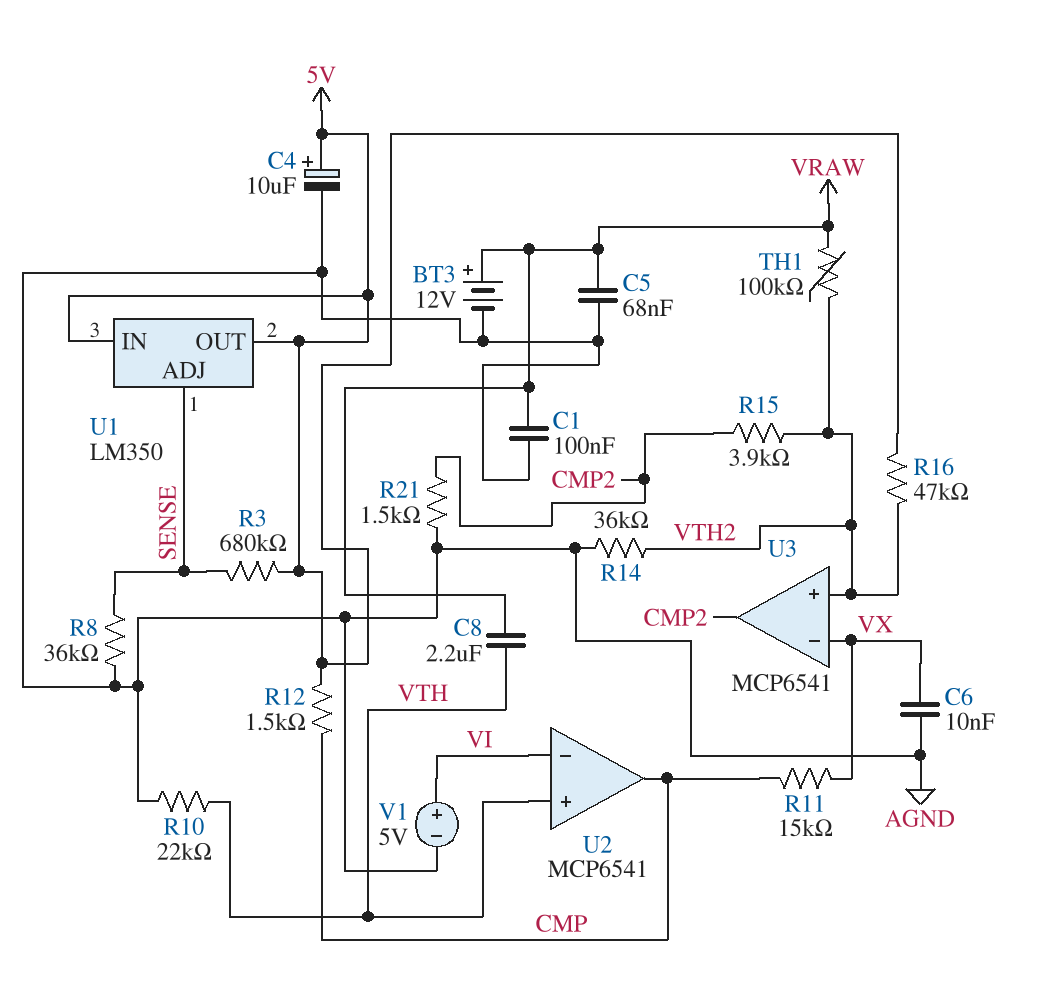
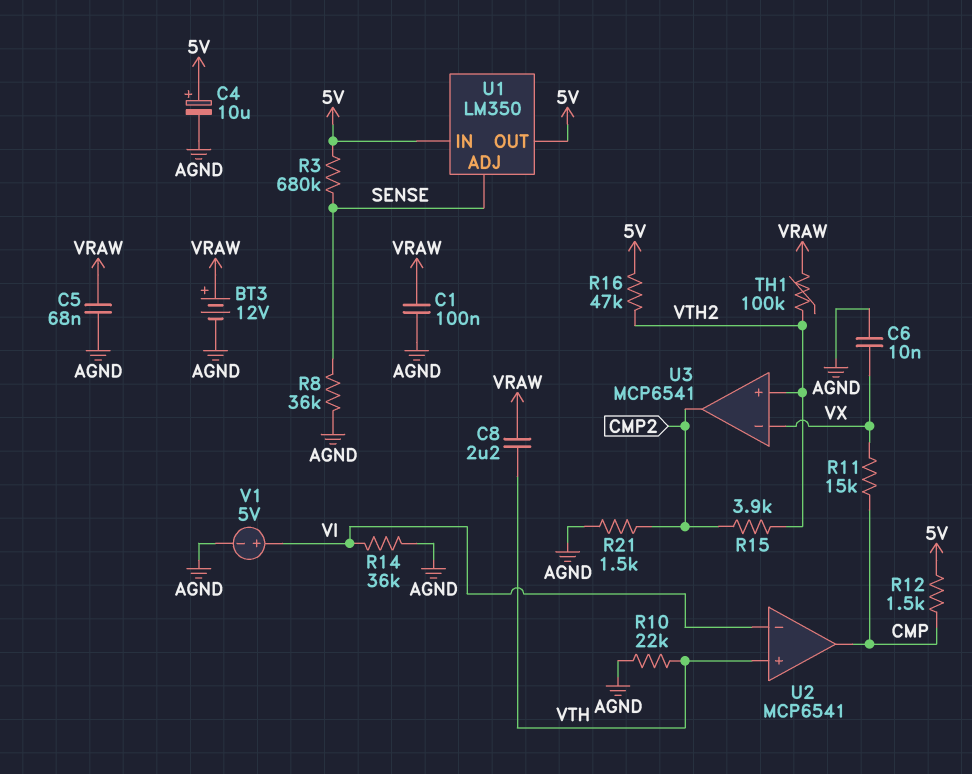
R14: 36k (AGND, VTH2) -> 36k (AGND, VI)

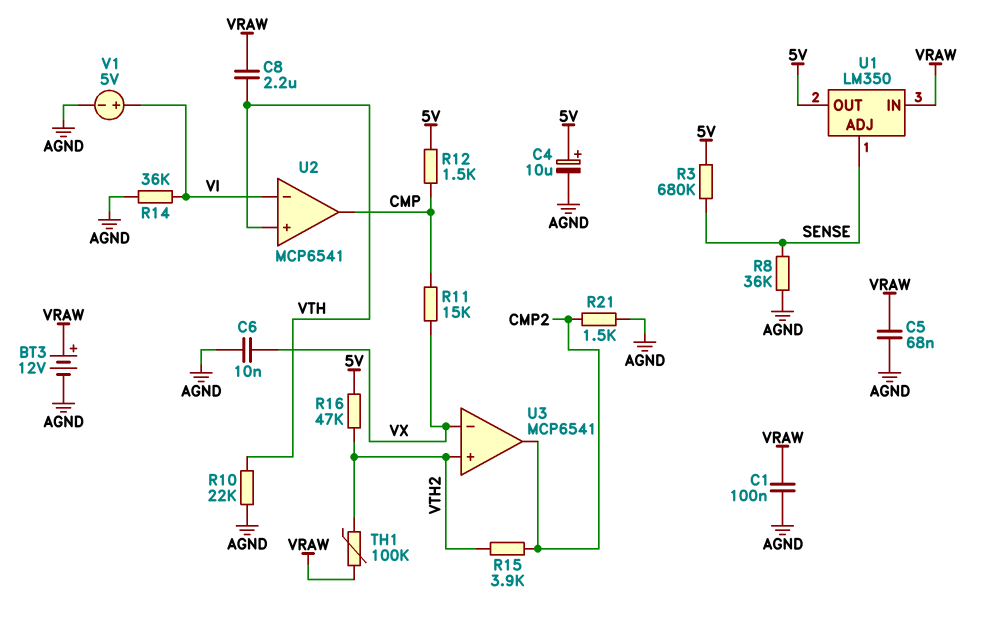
U1 pin IN: 5V -> VRAW

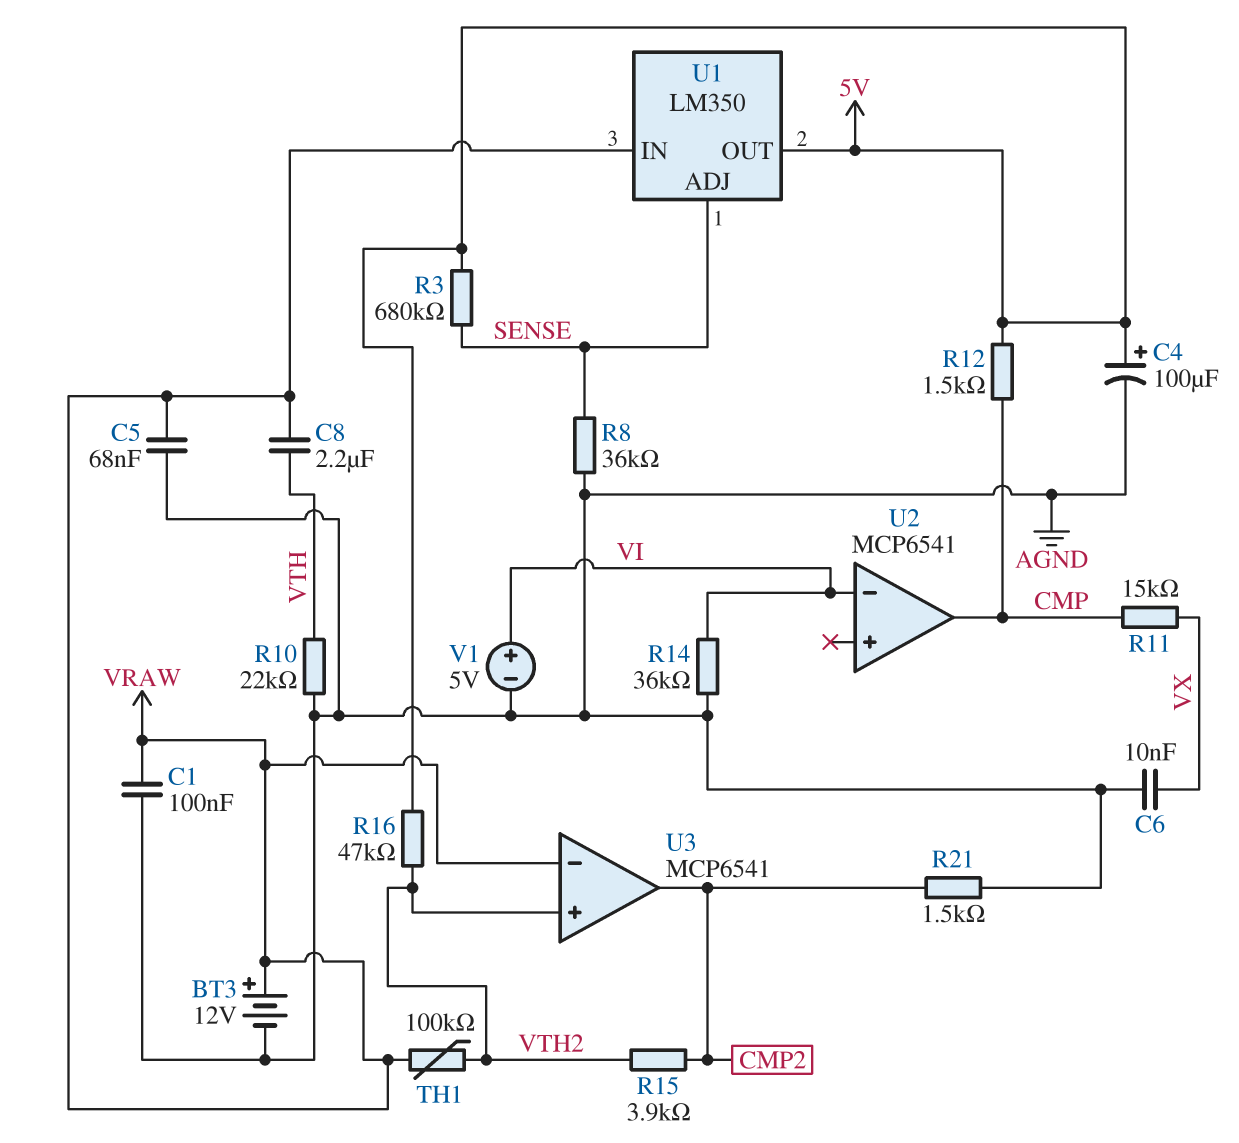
C4: 10uF (plus 5V, minus AGND) -> 100uF (plus 5V, minus AGND)
U2 pin in+: VTH -> none
U3 pin in-: VX -> VRAW

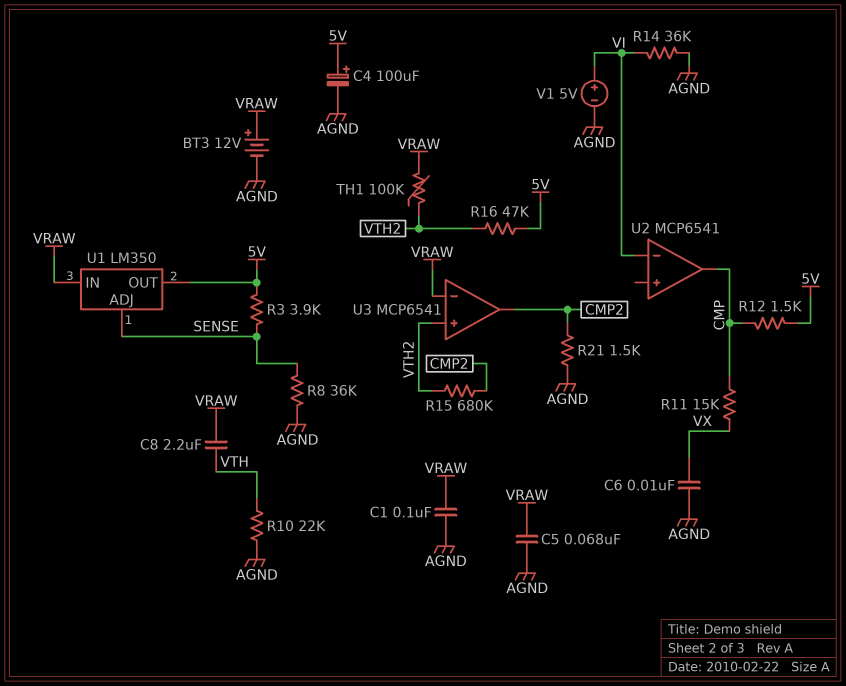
R3: 680k (5V, SENSE) -> 3.9k (5V, SENSE)
R15: 3.9k (CMP2, VTH2) -> 680k (CMP2, VTH2)

